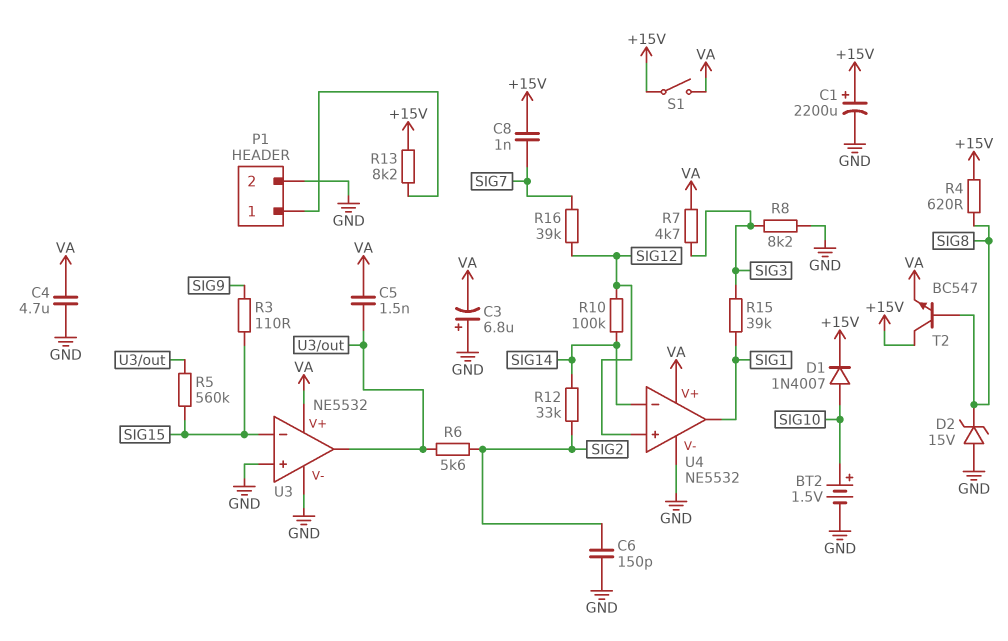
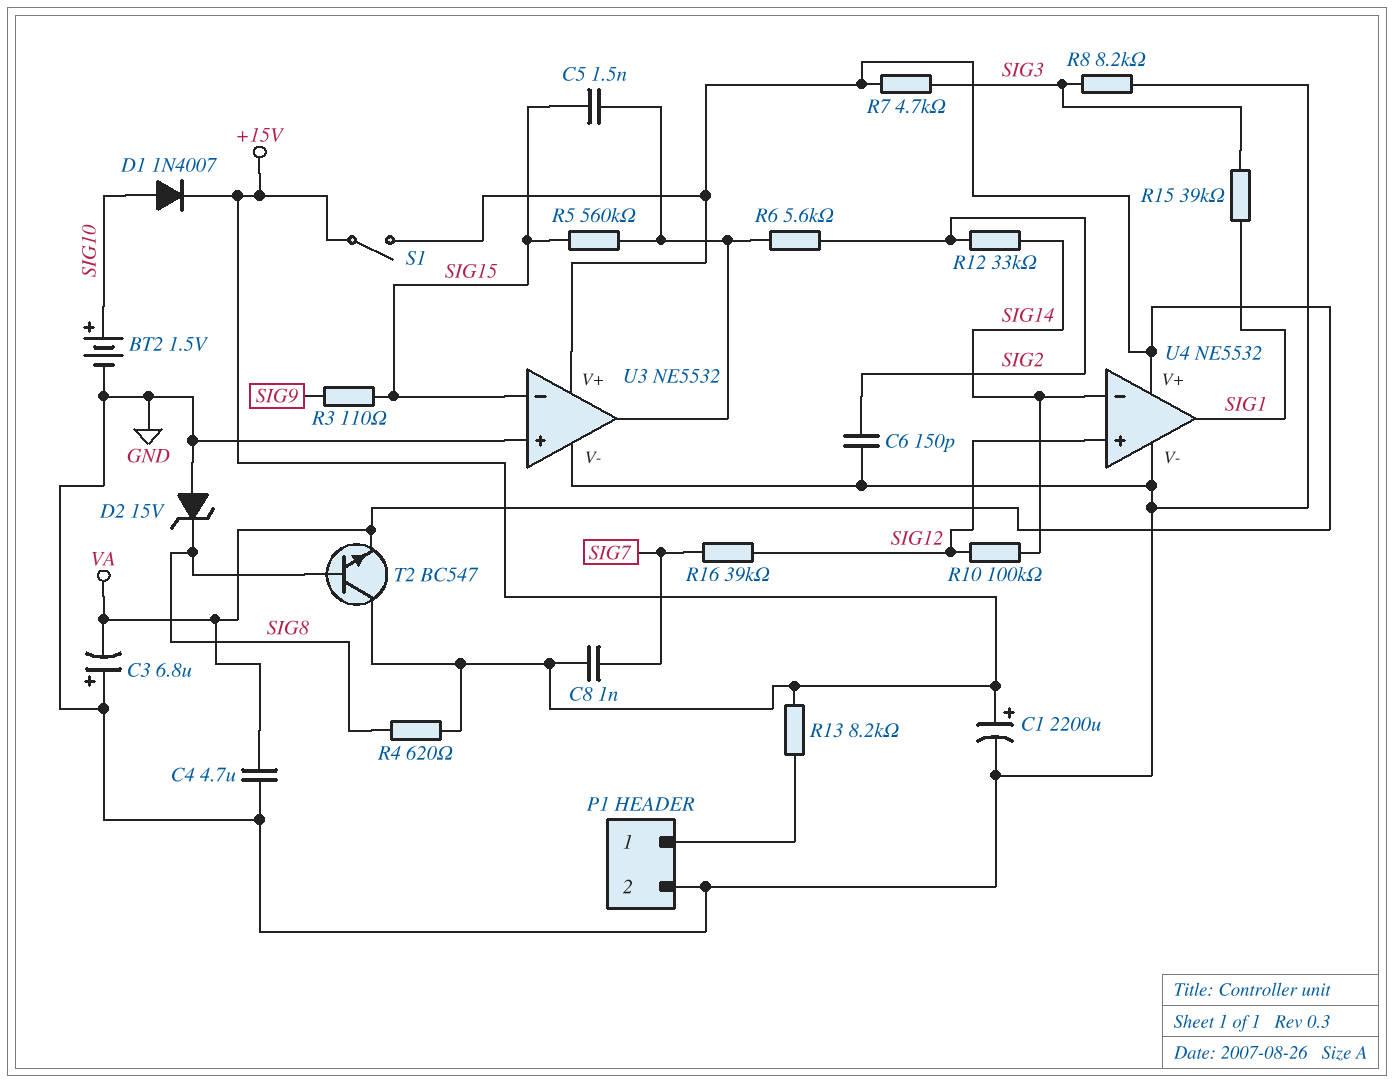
C5: 1.5nF (U3/out, VA) -> 1.5nF (SIG15, U3/out)

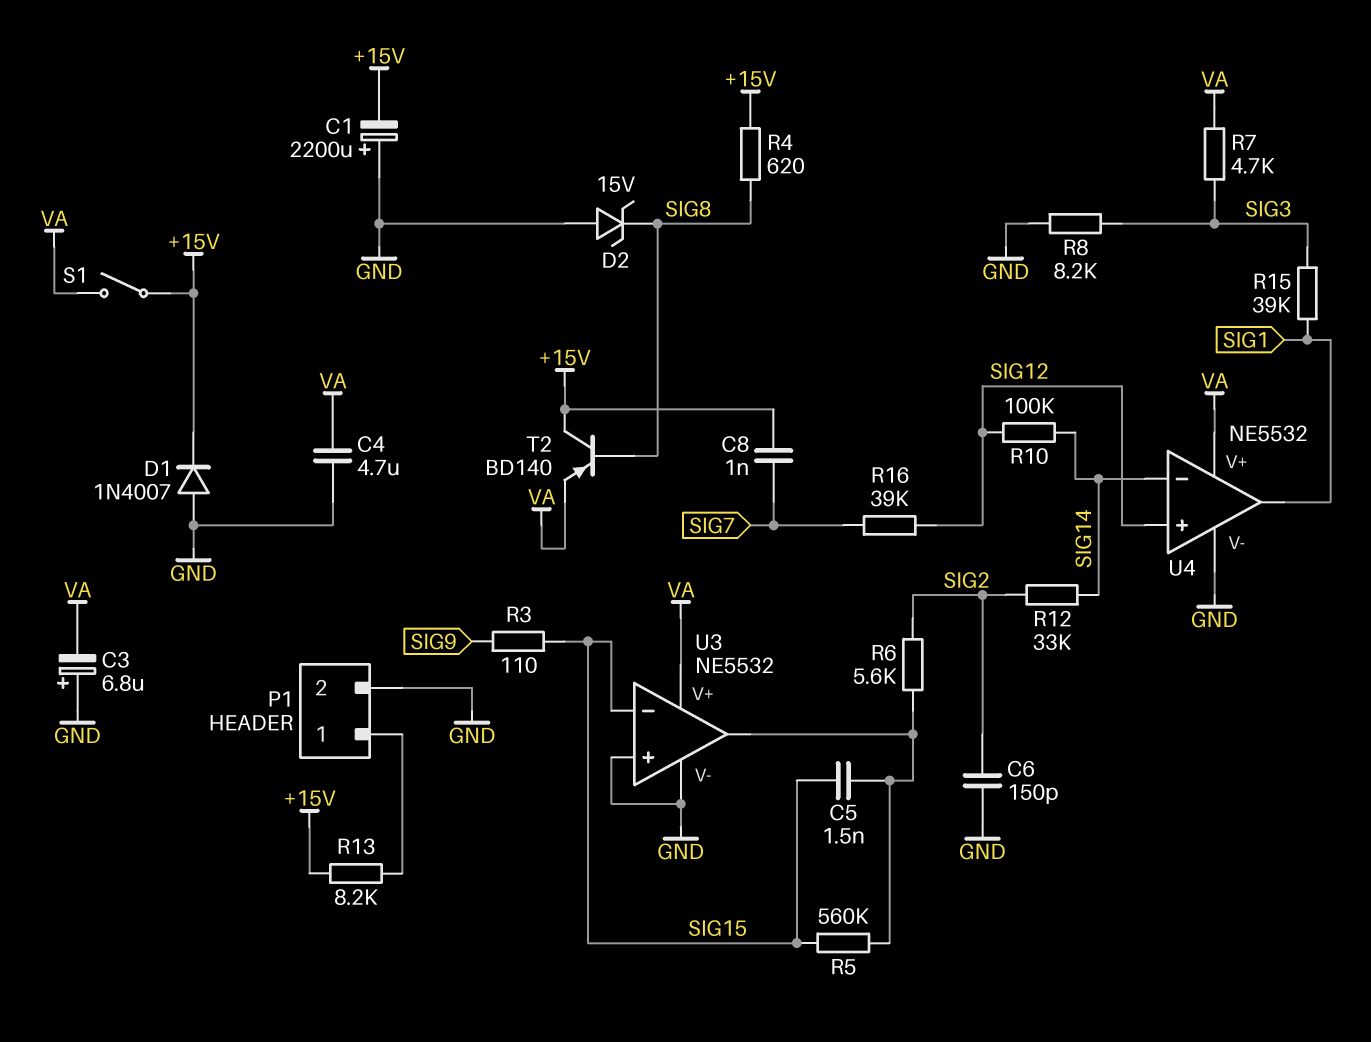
BT2: 1.5V (plus SIG10, minus GND) -> none
C1: 2200uF (plus +15V, minus GND) -> 2200uF (plus GND, minus +15V)
D1: diode 1N4007 (A SIG10, K +15V) -> diode 1N4007 (A GND, K +15V)
T2: NPN BC547 (B SIG8, C +15V, E VA) -> PNP BD140 (B SIG8, C +15V, E VA)

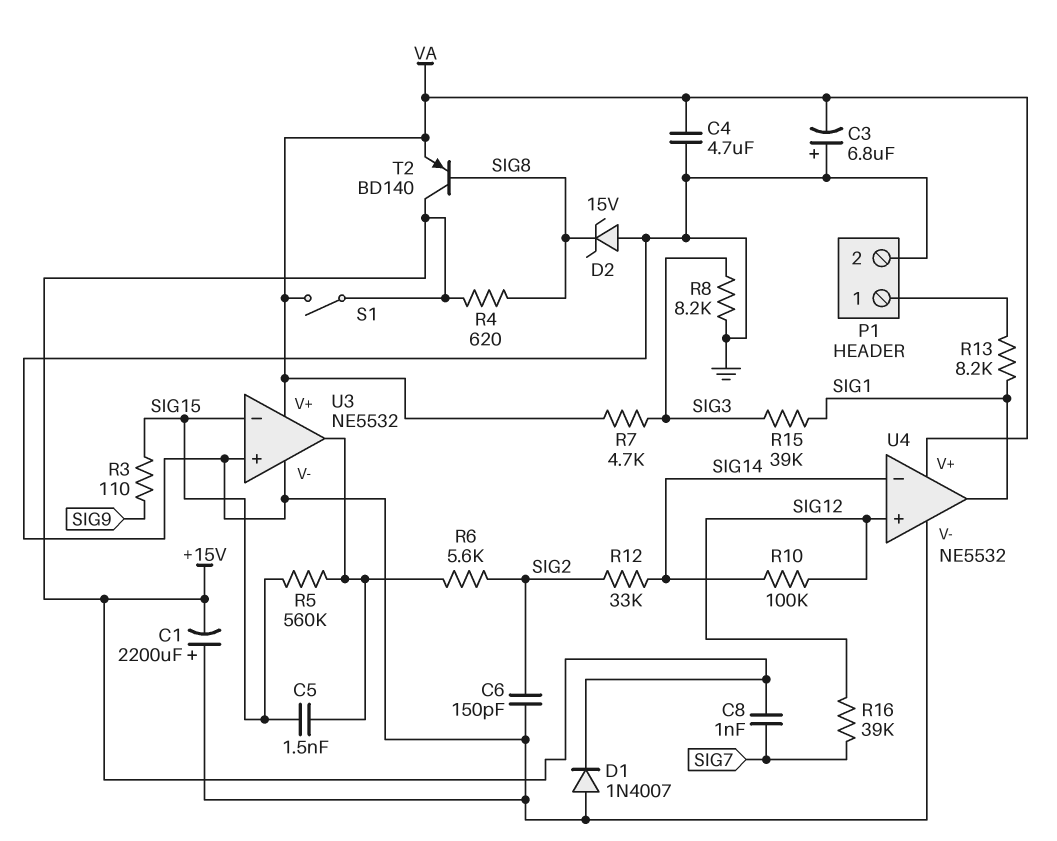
R13: 8.2k (+15V, P1/1) -> 8.2k (P1/1, SIG1)

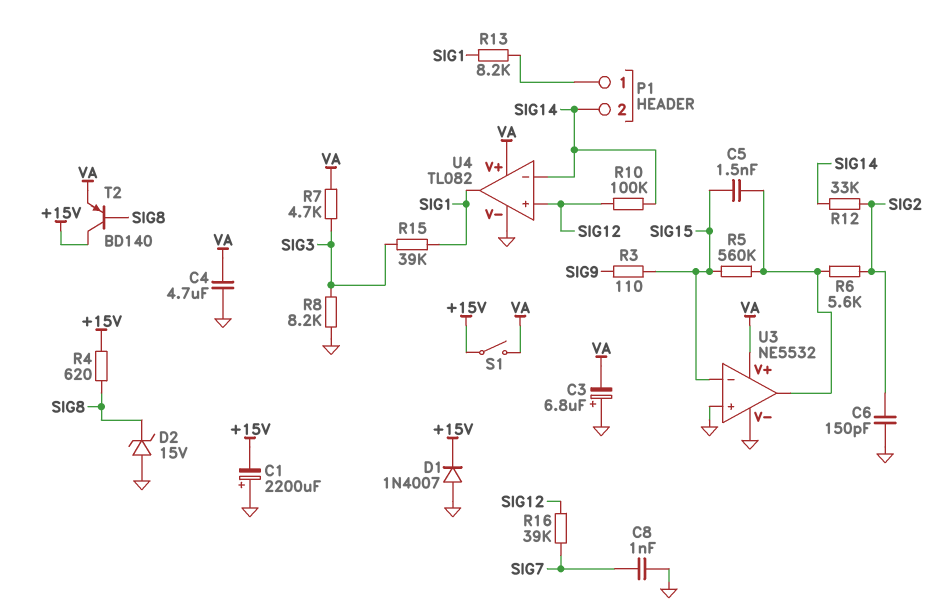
C8: 1nF (+15V, SIG7) -> 1nF (GND, SIG7)
P1 pin 2: GND -> SIG14
U4: NE5532 -> TL082

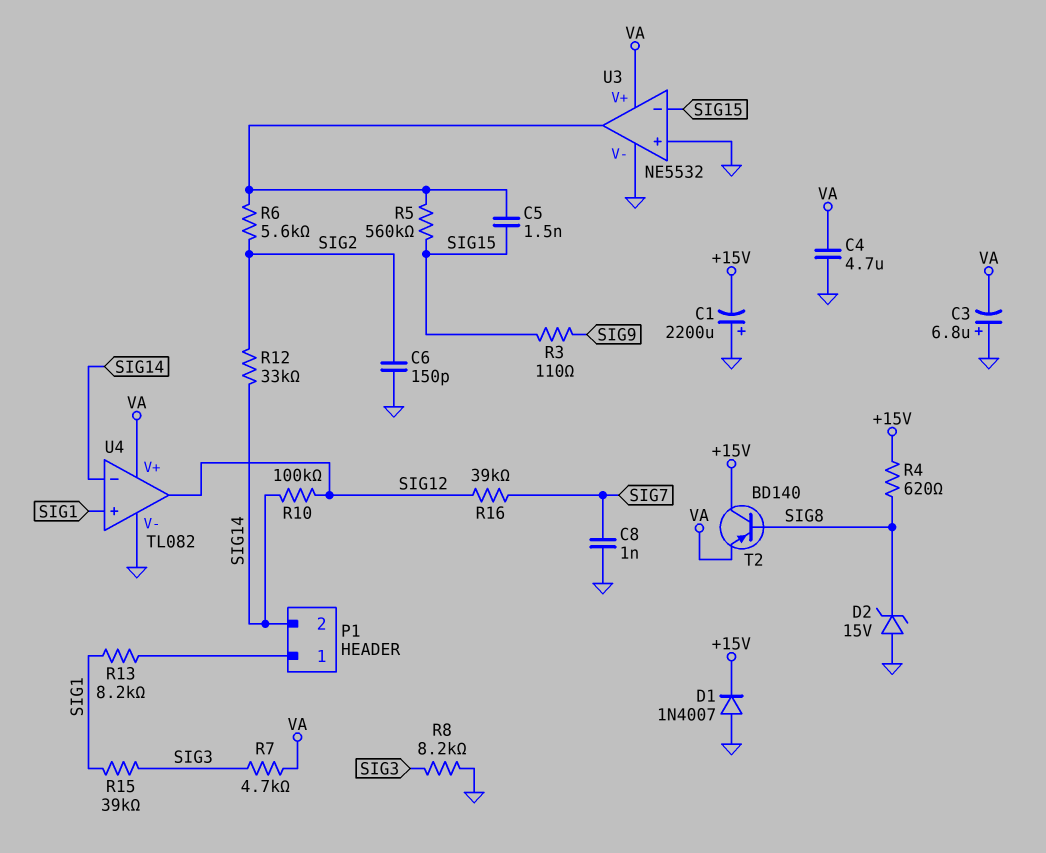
S1: switch (+15V, VA) -> none
U4 pin in+: SIG12 -> SIG1
U4 pin out: SIG1 -> SIG12

